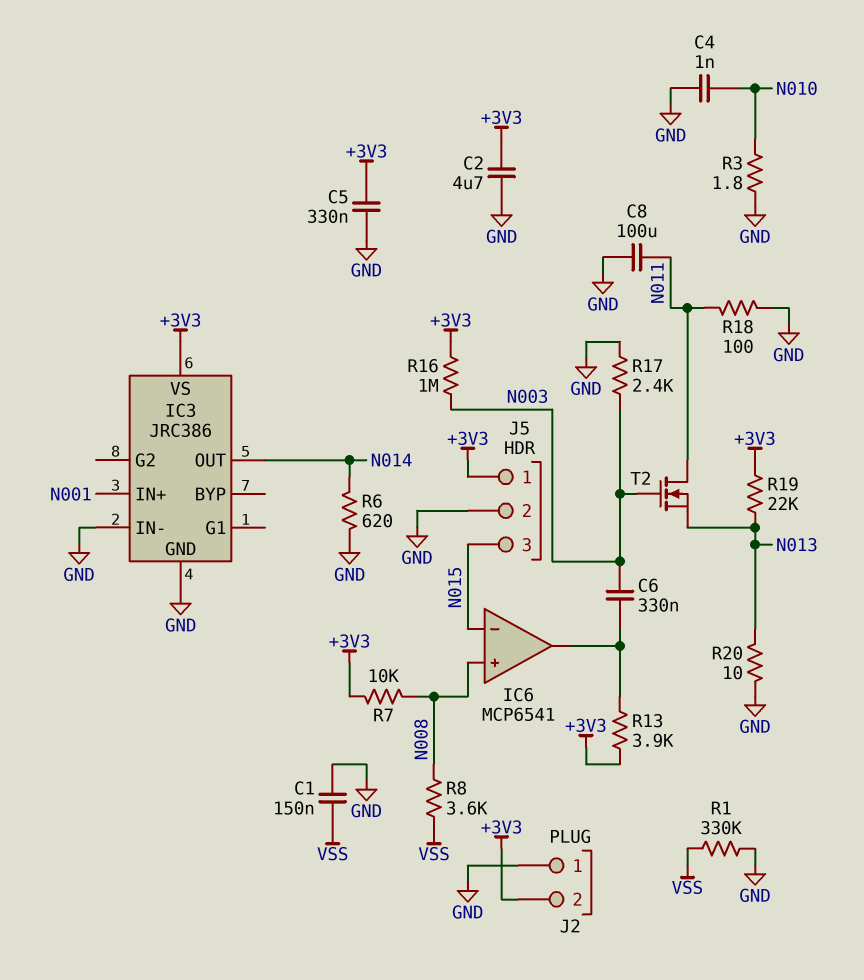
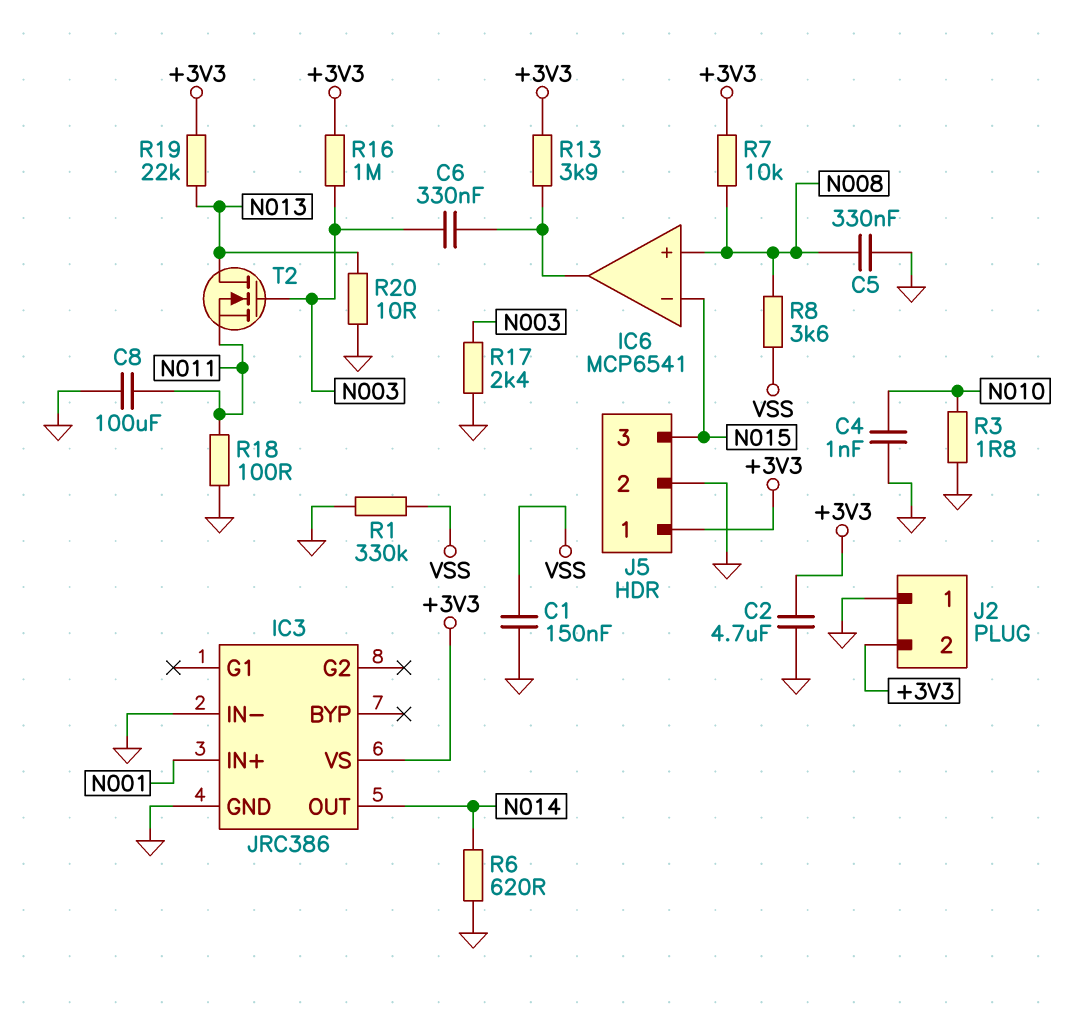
C5: 330nF (+3V3, GND) -> 330nF (GND, N008)
T2: NMOS (G N003, D N011, S N013) -> NMOS (G N003, D N013, S N011)

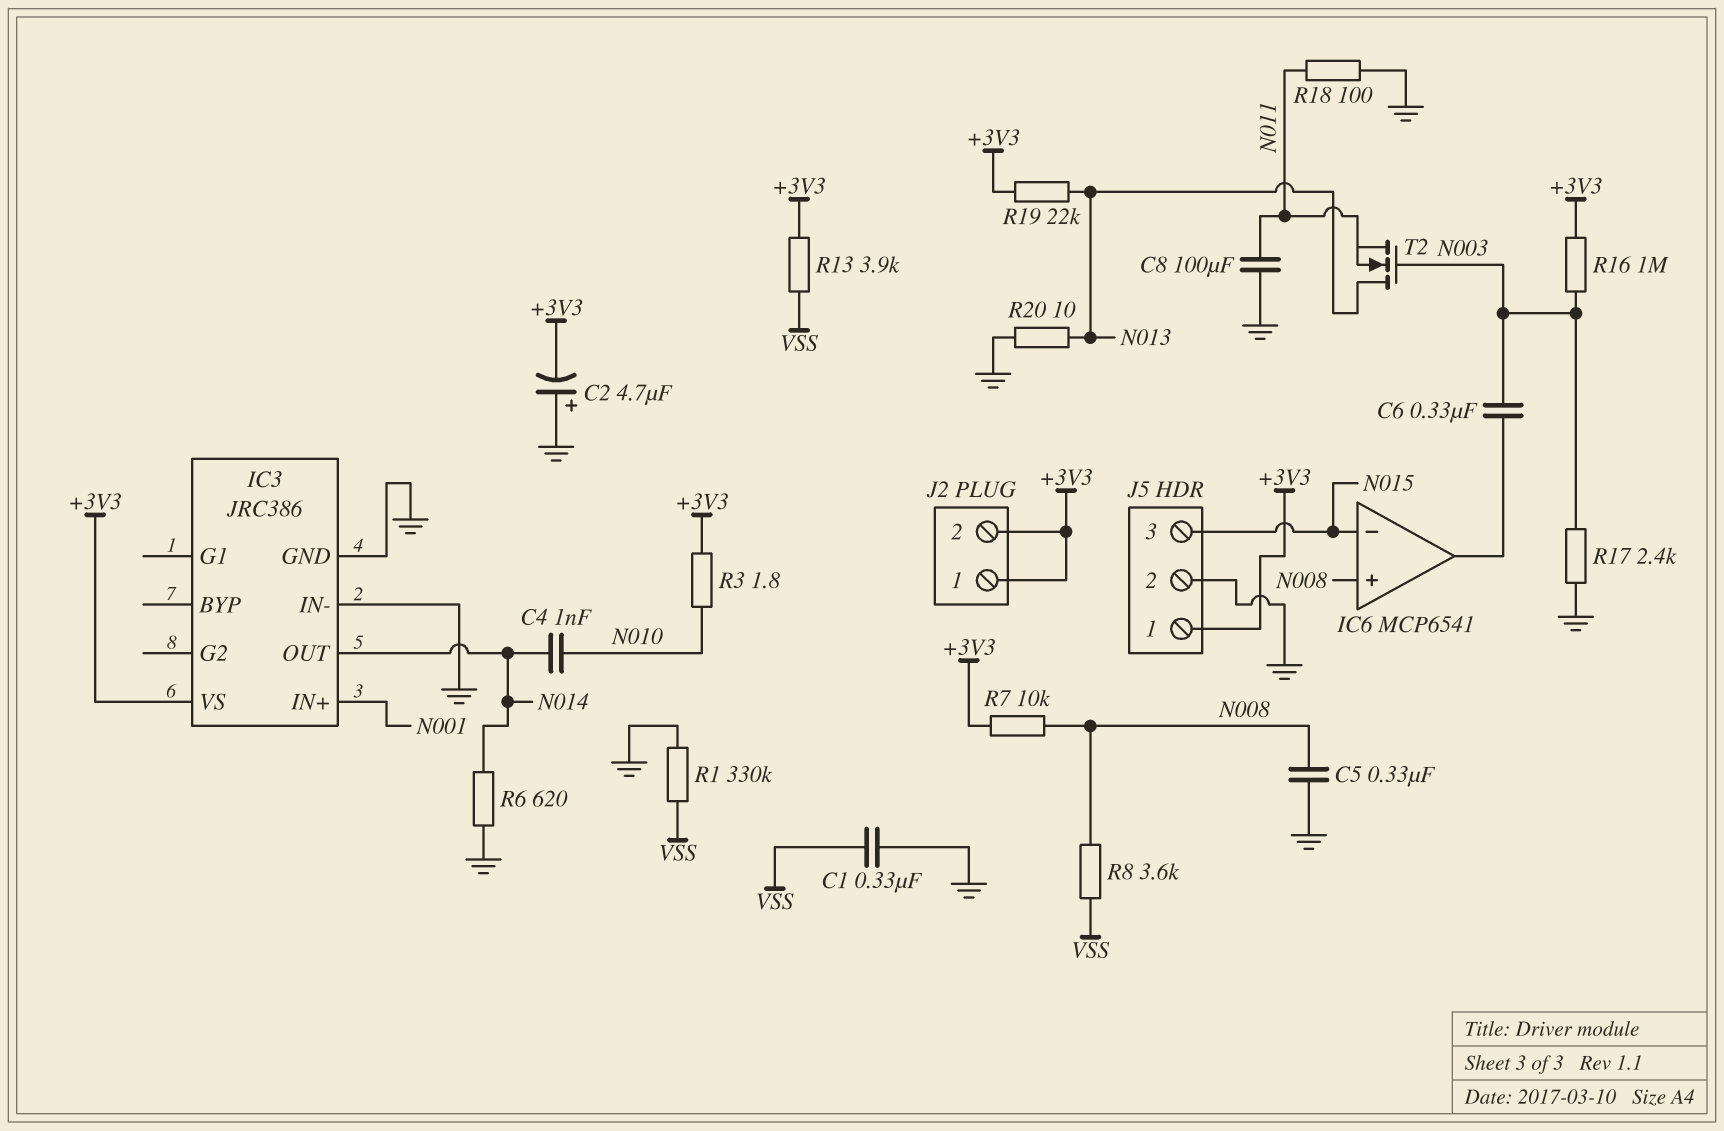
C1: 150nF (GND, VSS) -> 330nF (GND, VSS)
C2: 4.7uF (+3V3, GND) -> 4.7uF (plus GND, minus +3V3)
C4: 1nF (GND, N010) -> 1nF (N010, N014)
J2 pin 1: GND -> +3V3
R3: 1.8 (GND, N010) -> 1.8 (+3V3, N010)
R13: 3.9k (+3V3, IC6/out) -> 3.9k (+3V3, VSS)

